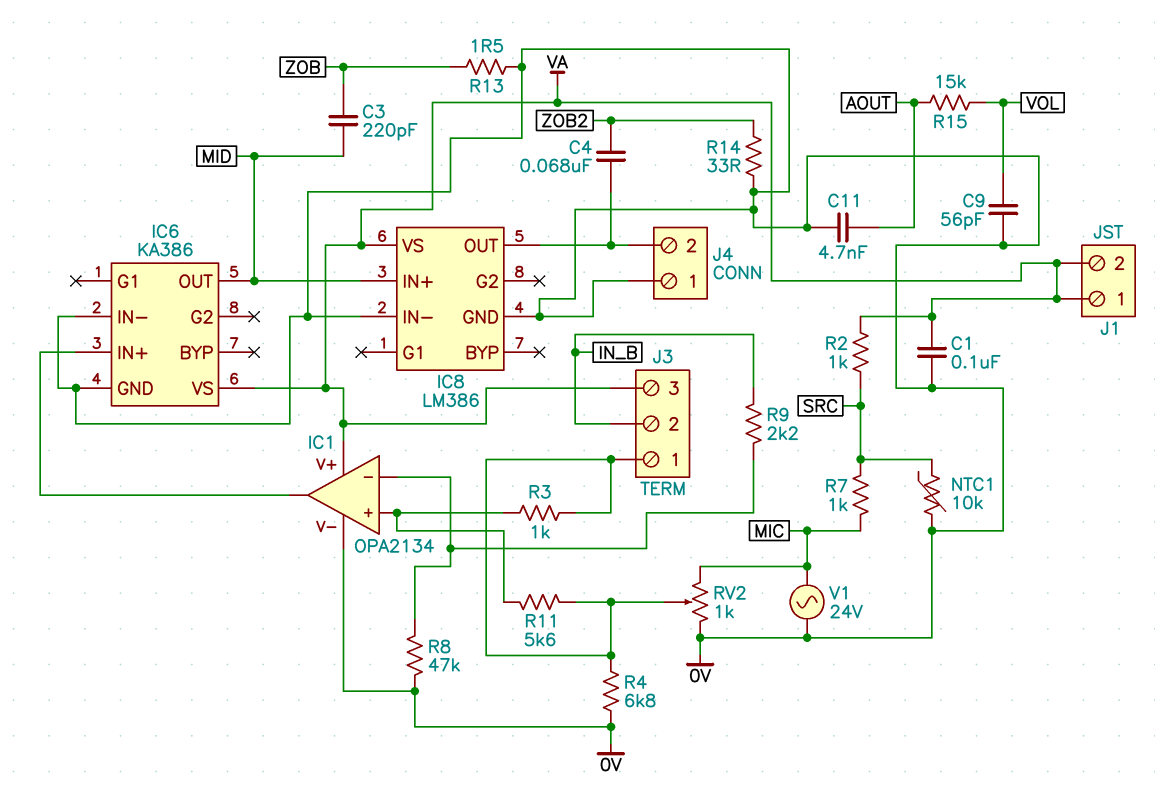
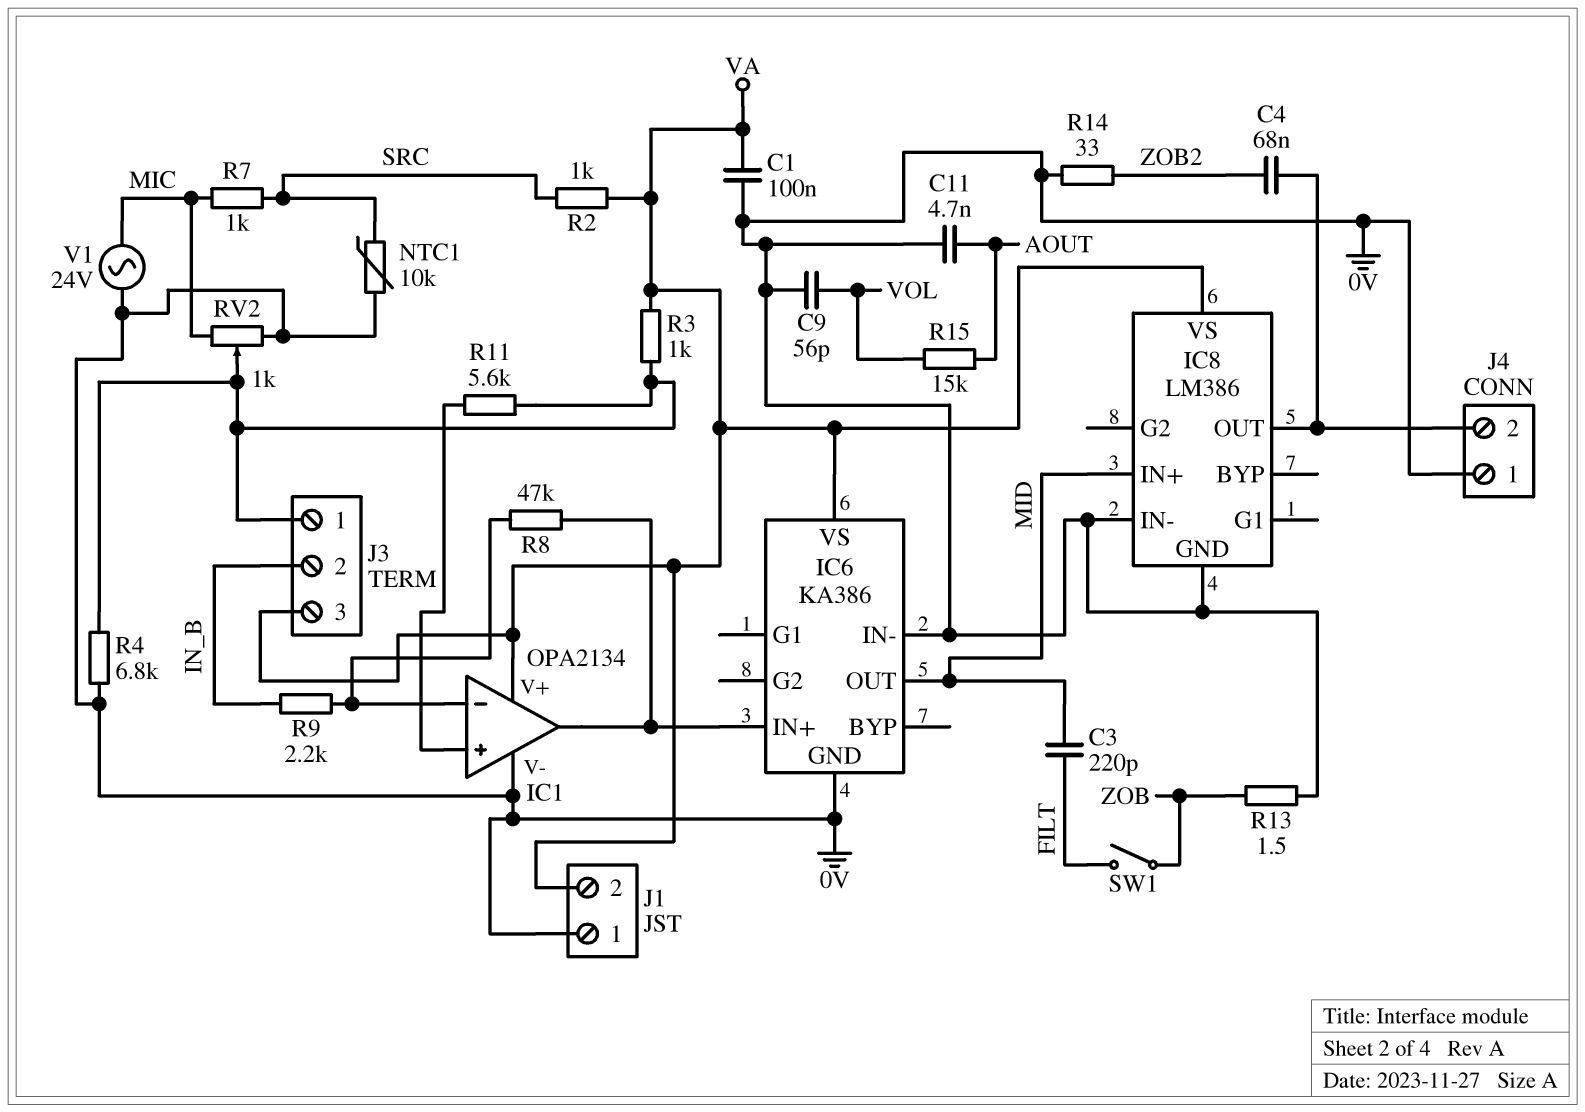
C3: 220pF (MID, ZOB) -> 220pF (FILT, MID)
J1 pin 1: VA -> 0V
R3: 1k (IC1/in+, J3/1) -> 1k (J3/1, VA)
R8: 47k (0V, IC1/in-) -> 47k (IC1/in-, IC1/out)
SW1: none -> switch (FILT, ZOB)

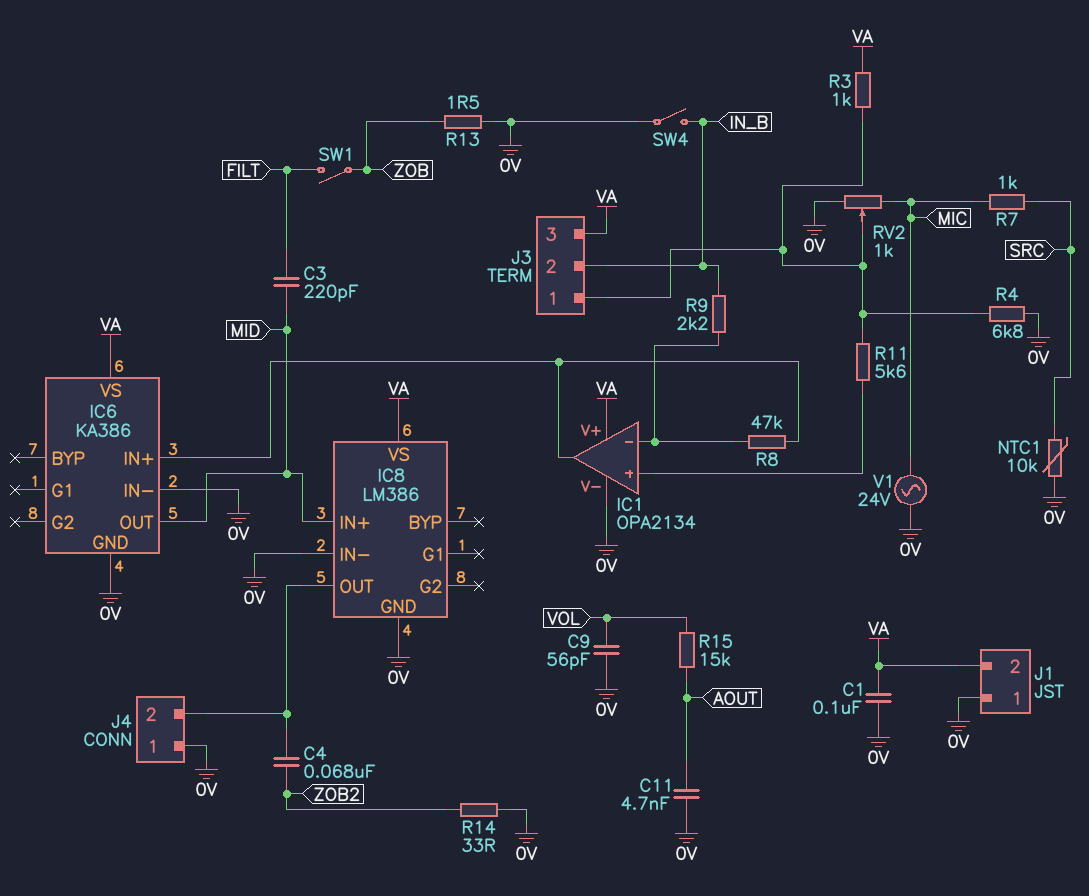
R2: 1k (SRC, VA) -> none
SW4: none -> switch (0V, IN_B)

